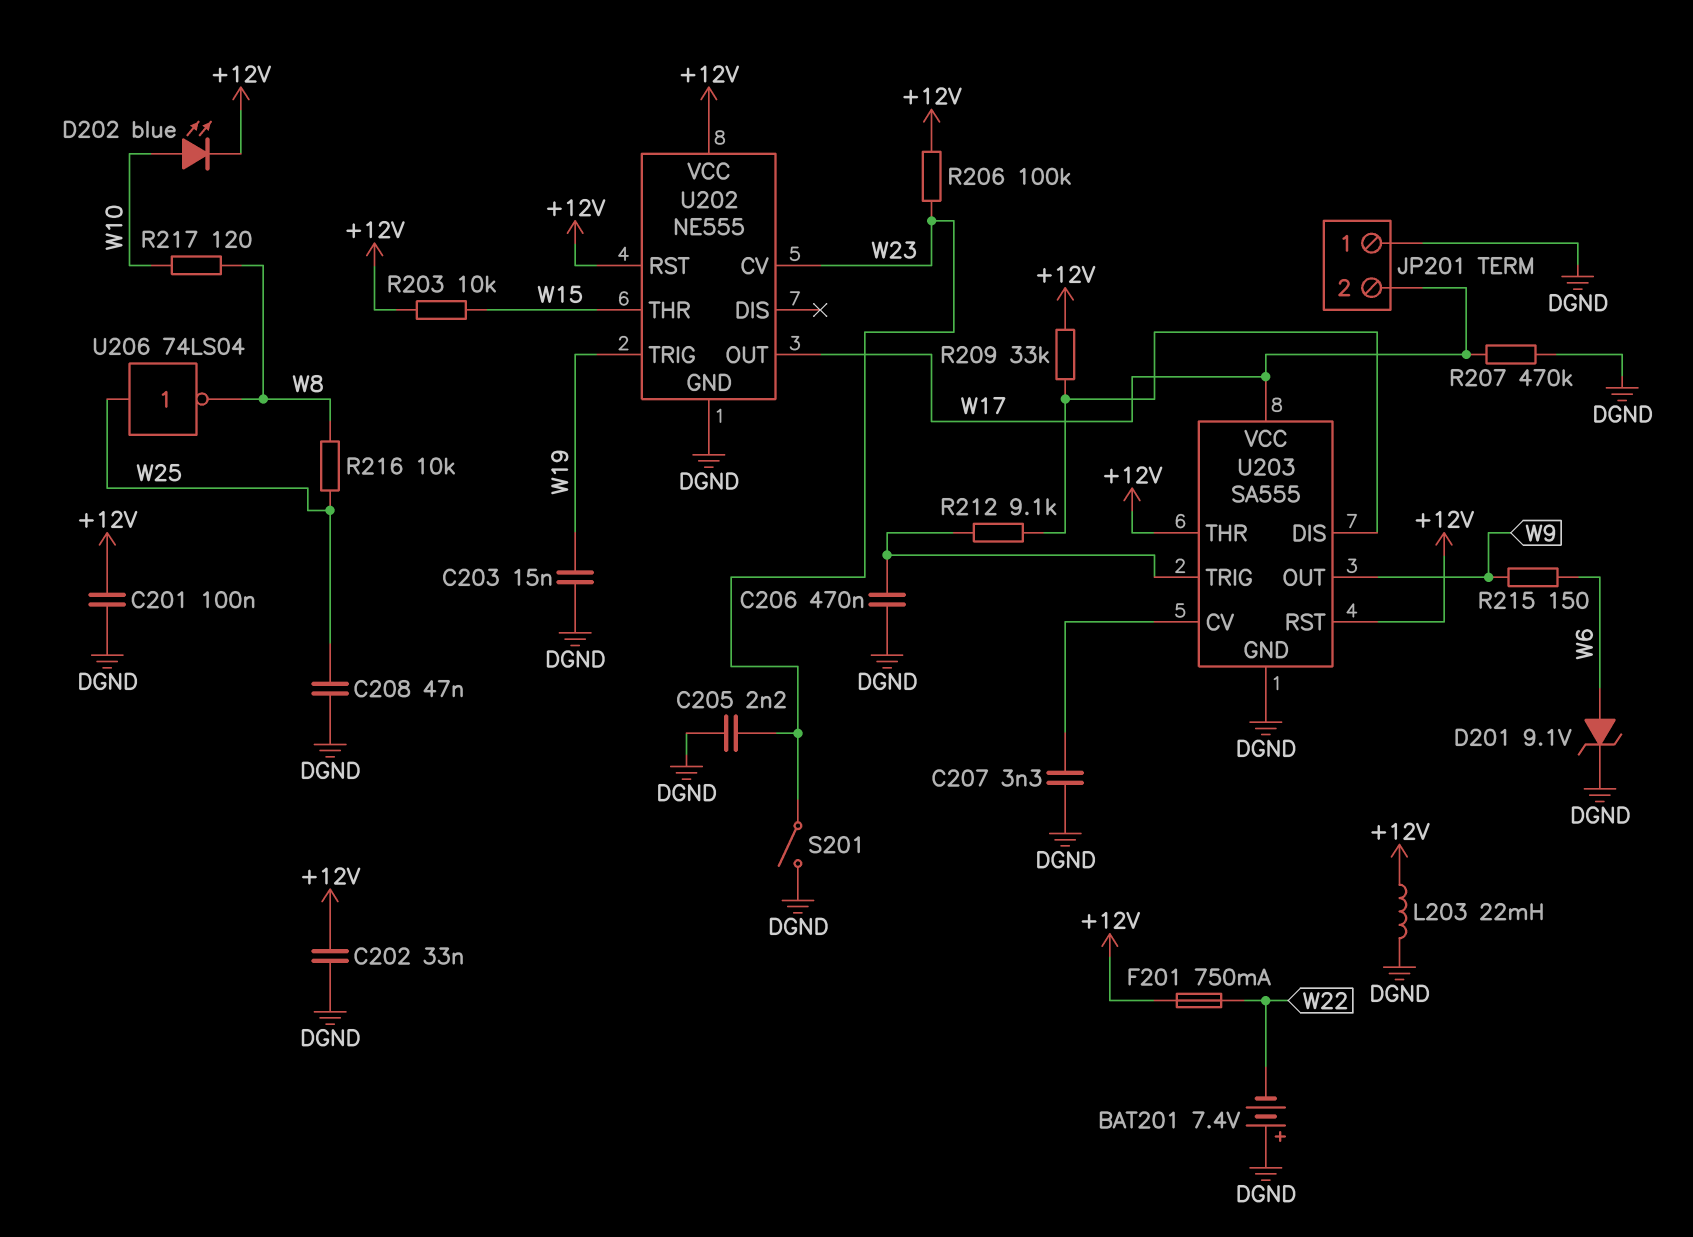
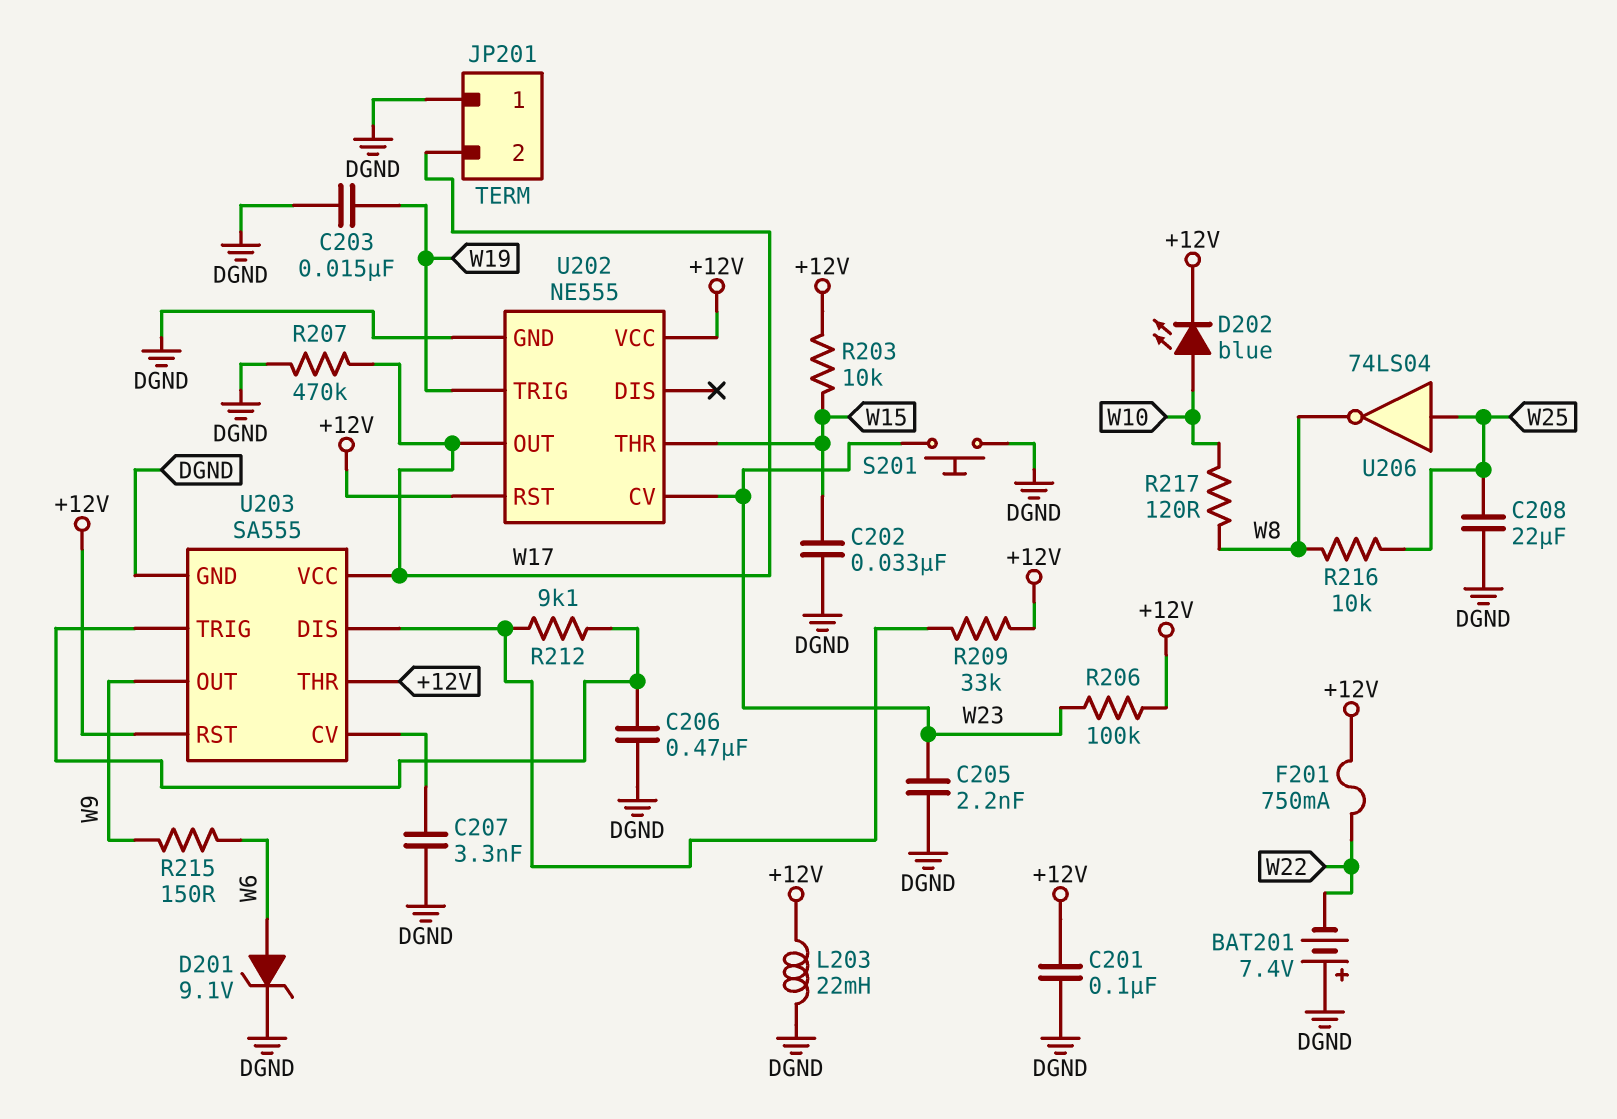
C202: 33nF (+12V, DGND) -> 33nF (DGND, W15)
C208: 47nF (DGND, W25) -> 22uF (DGND, W25)
S201: switch (DGND, W23) -> button (DGND, W23)

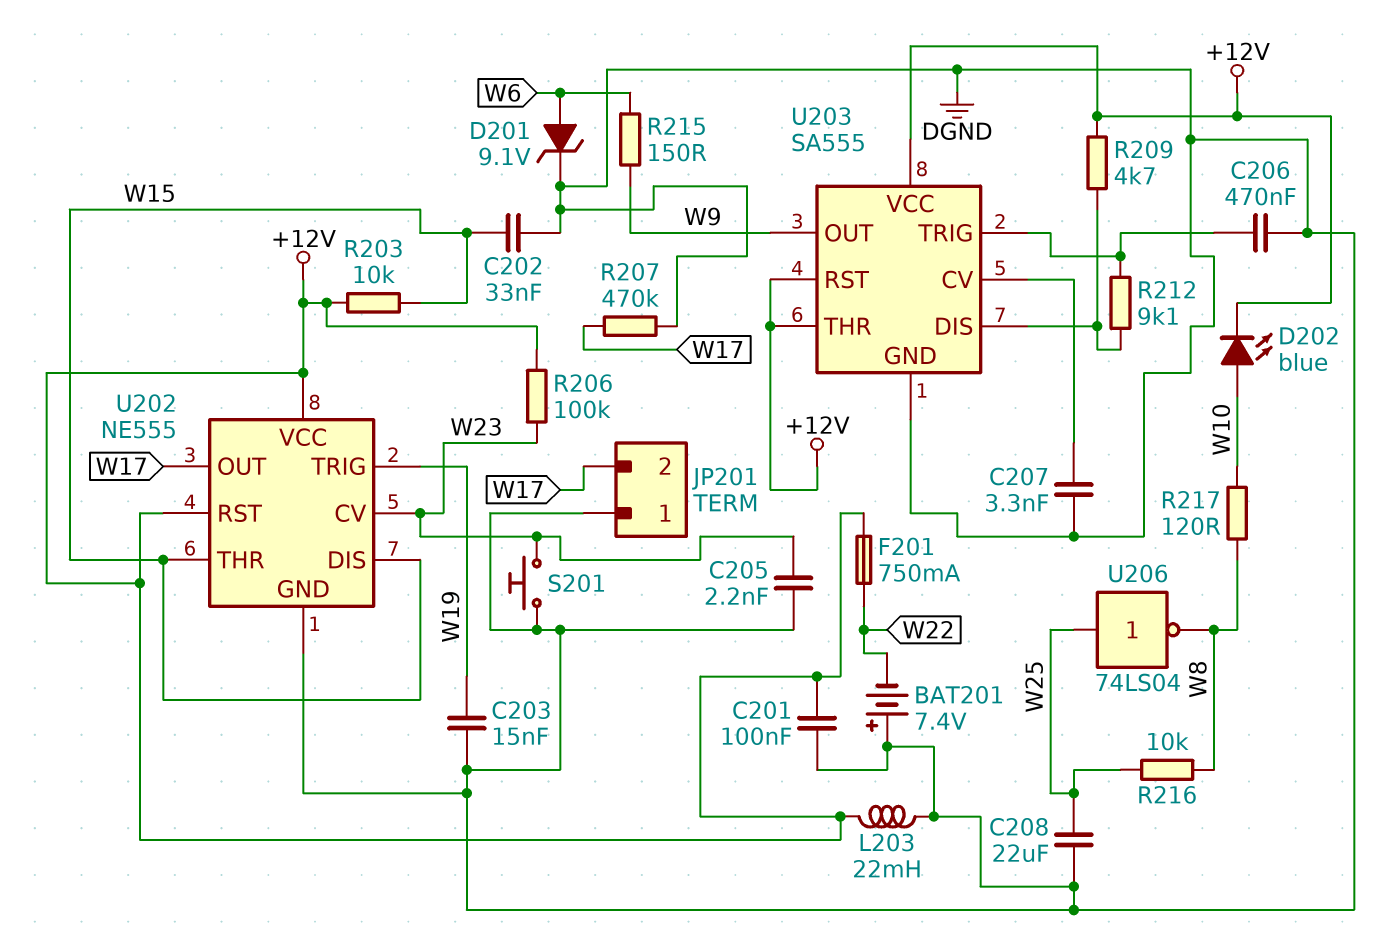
R209: 33k (+12V, U203/DIS) -> 4.7k (+12V, U203/DIS)
U202 pin DIS: none -> W15
U203 pin VCC: W17 -> +12V

